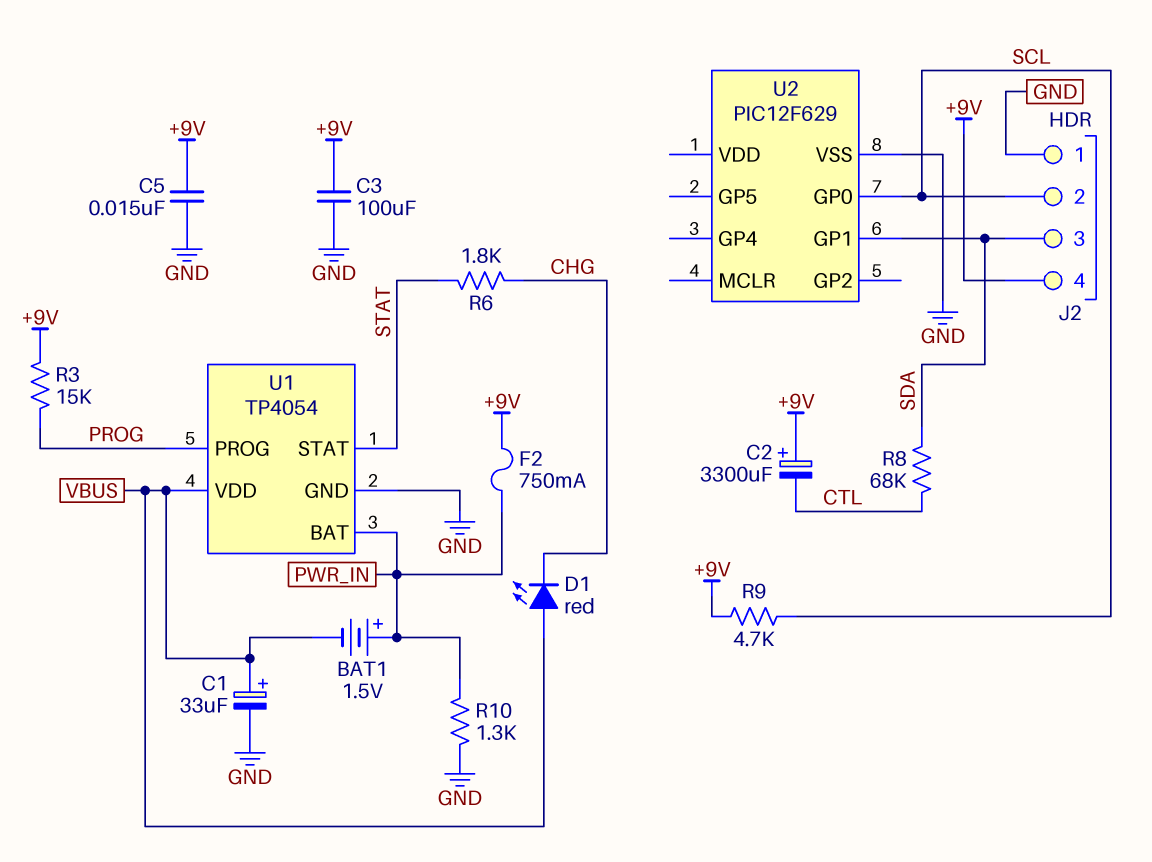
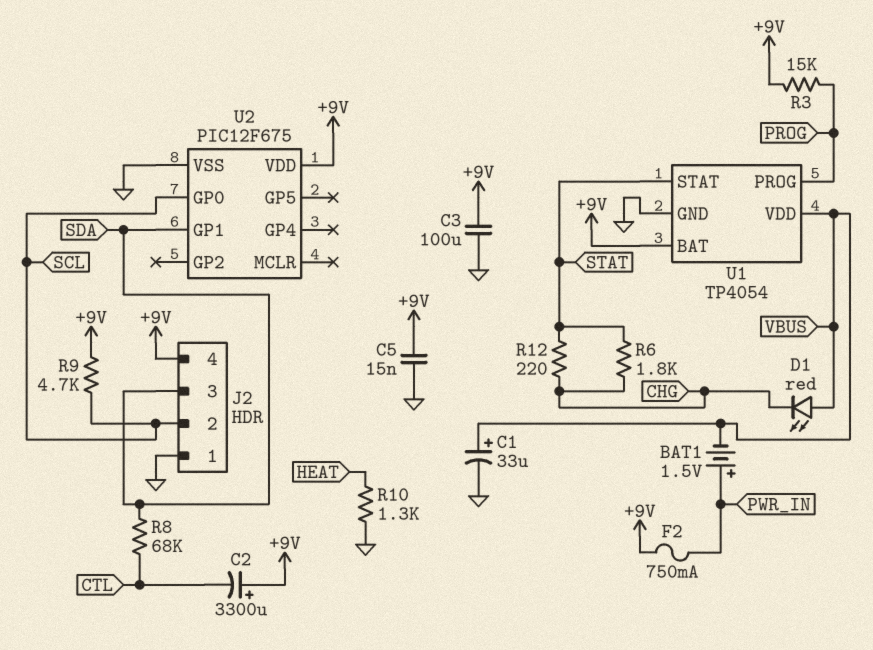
R10: 1.3k (GND, PWR_IN) -> 1.3k (GND, HEAT)
R12: none -> 220 (CHG, STAT)
U1 pin BAT: PWR_IN -> +9V
U2: PIC12F629 -> PIC12F675
U2 pin VDD: none -> +9V

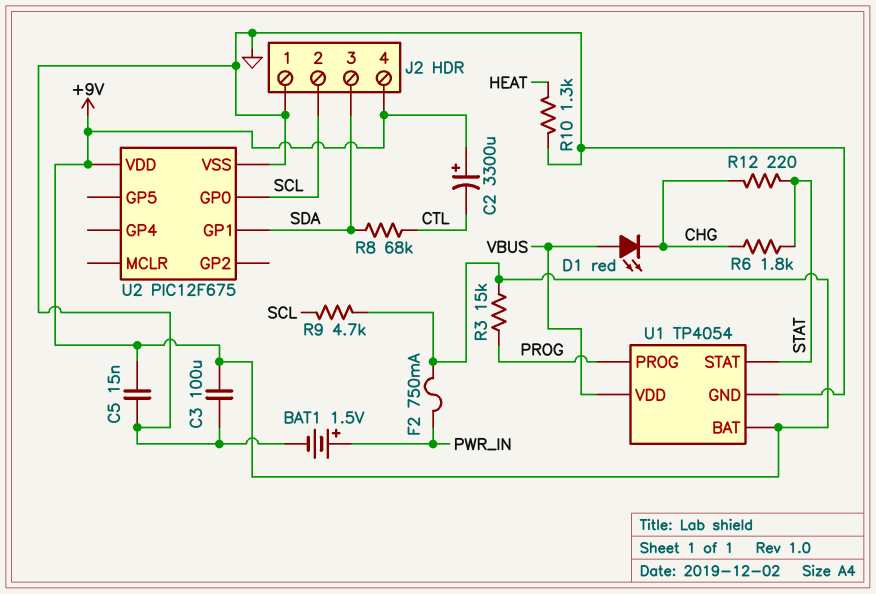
BAT1: 1.5V (plus PWR_IN, minus VBUS) -> 1.5V (plus PWR_IN, minus GND)
C1: 33uF (plus VBUS, minus GND) -> none

